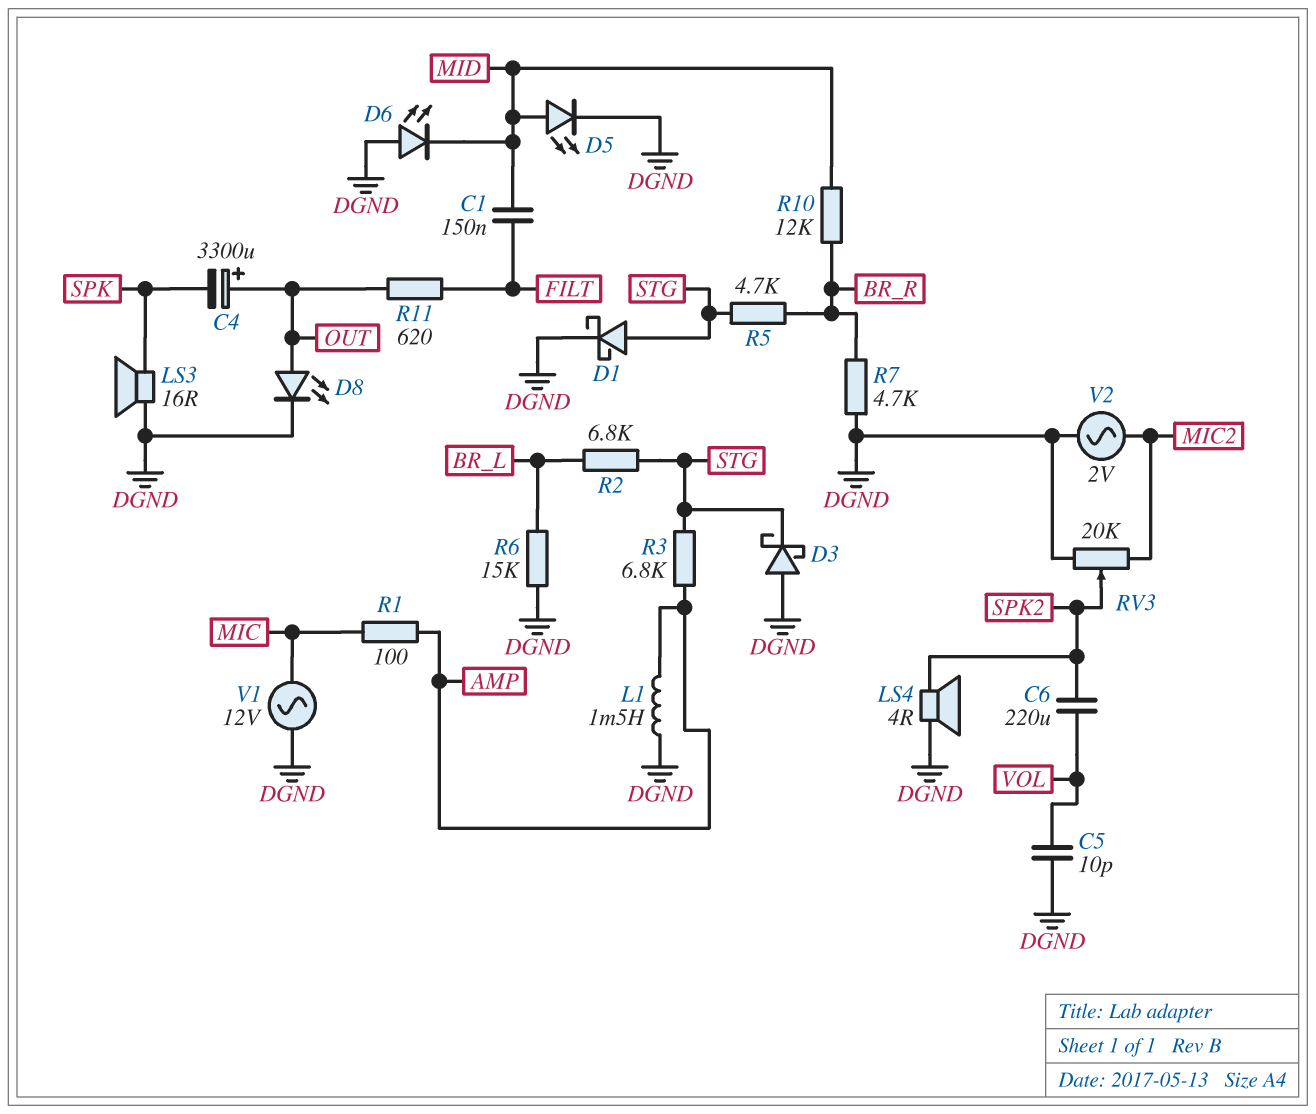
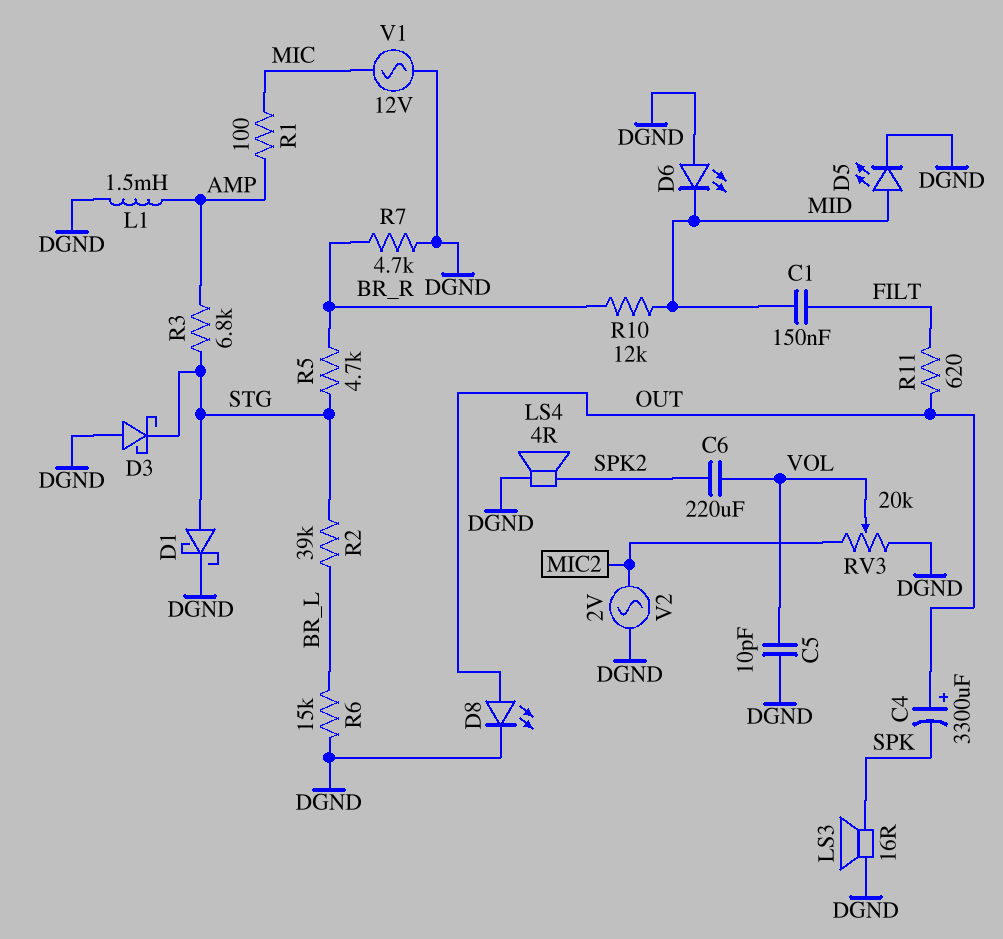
R2: 6.8k (BR_L, STG) -> 39k (BR_L, STG)
RV3: 20k (DGND, MIC2, wiper SPK2) -> 20k (DGND, MIC2, wiper VOL)

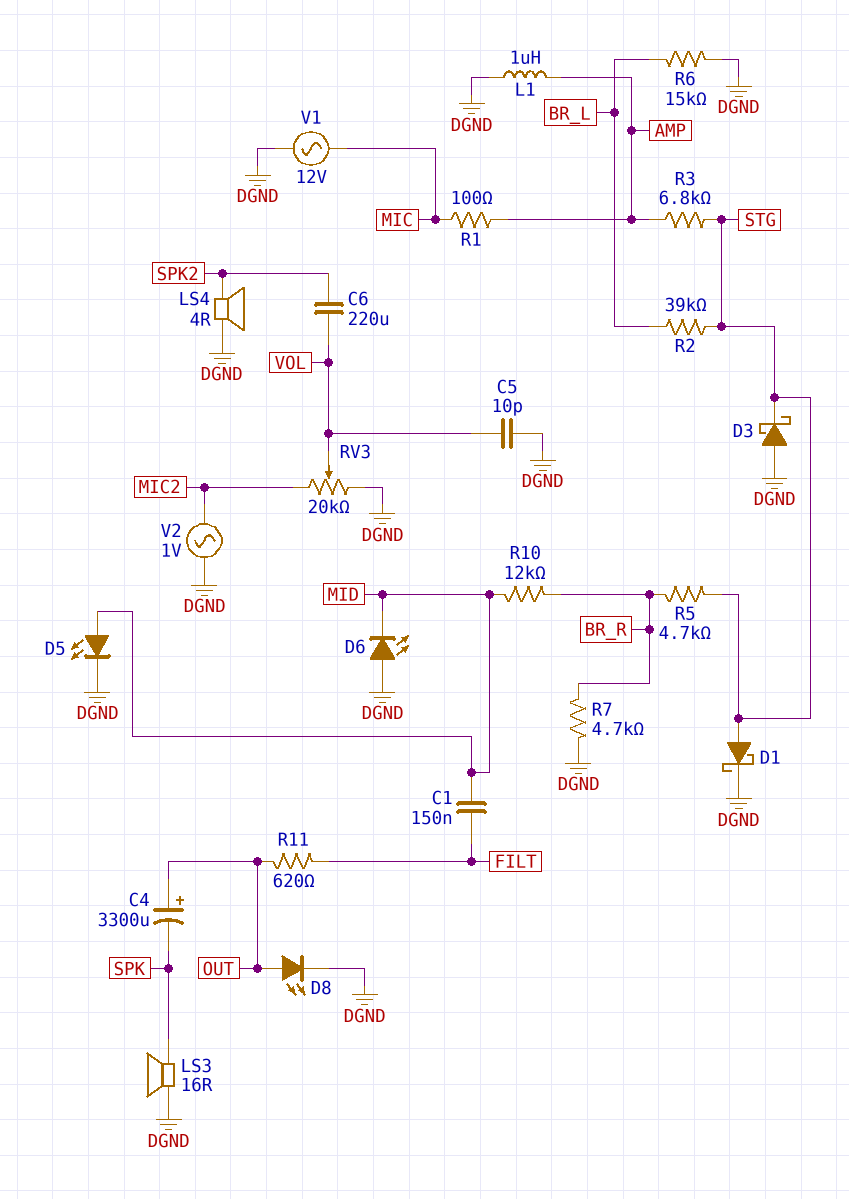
L1: 1.5mH (AMP, DGND) -> 1uH (AMP, DGND)
V2: AC 2V (DGND, MIC2) -> AC 1V (DGND, MIC2)

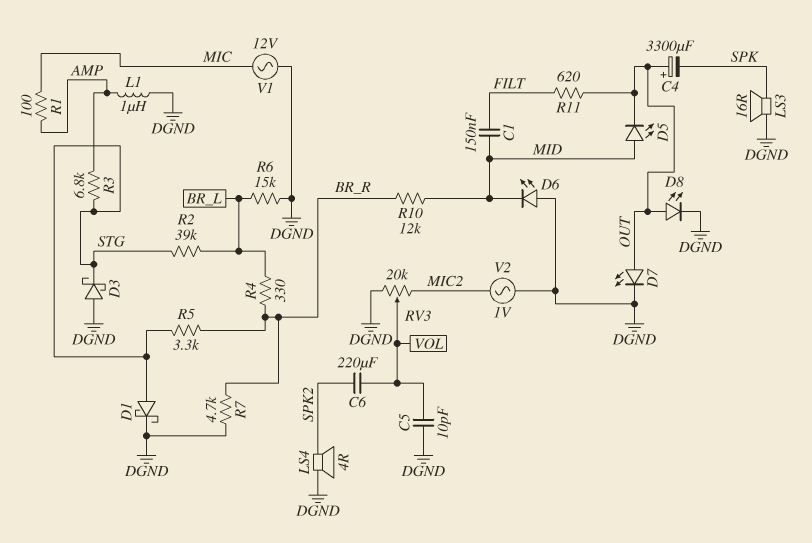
D5: LED (A MID, K DGND) -> LED (A MID, K OUT)
D7: none -> LED (A OUT, K DGND)
R4: none -> 330 (BR_L, BR_R)
R5: 4.7k (BR_R, STG) -> 3.3k (BR_R, STG)

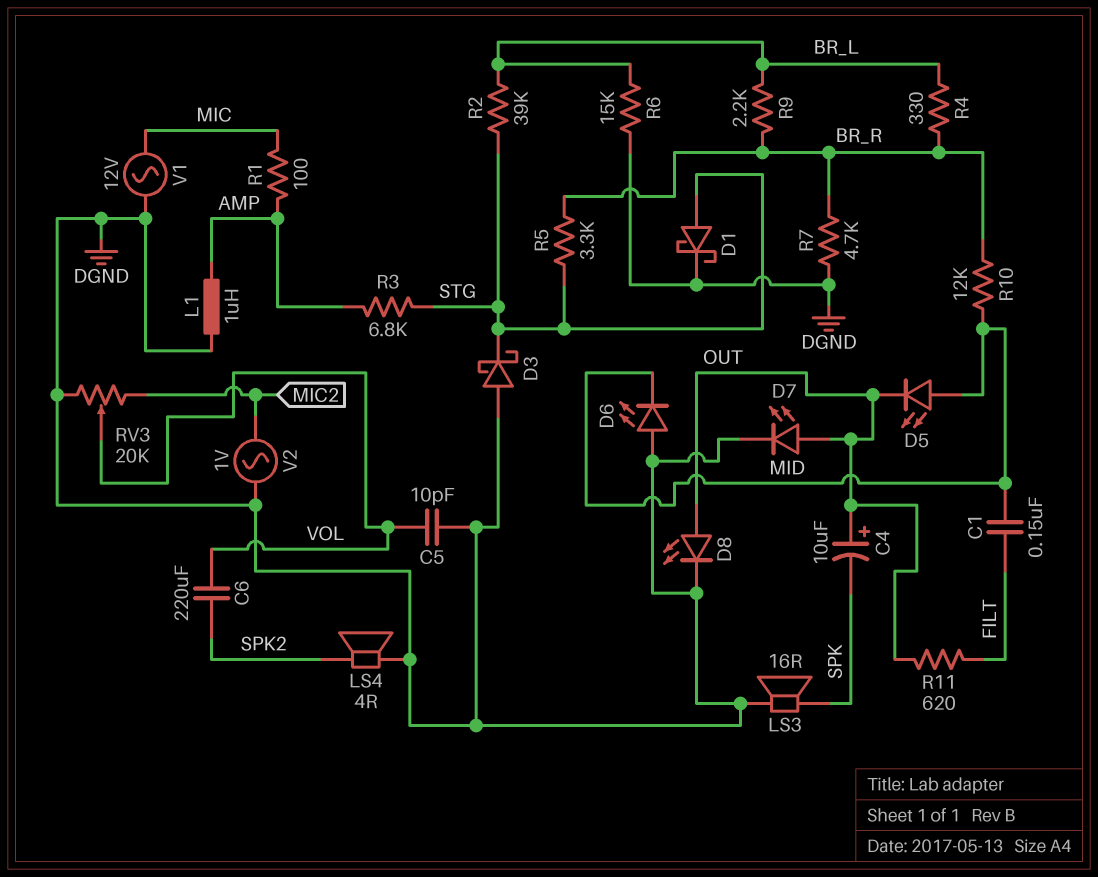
C4: 3300uF (plus OUT, minus SPK) -> 10uF (plus OUT, minus SPK)
R9: none -> 2.2k (BR_L, BR_R)

